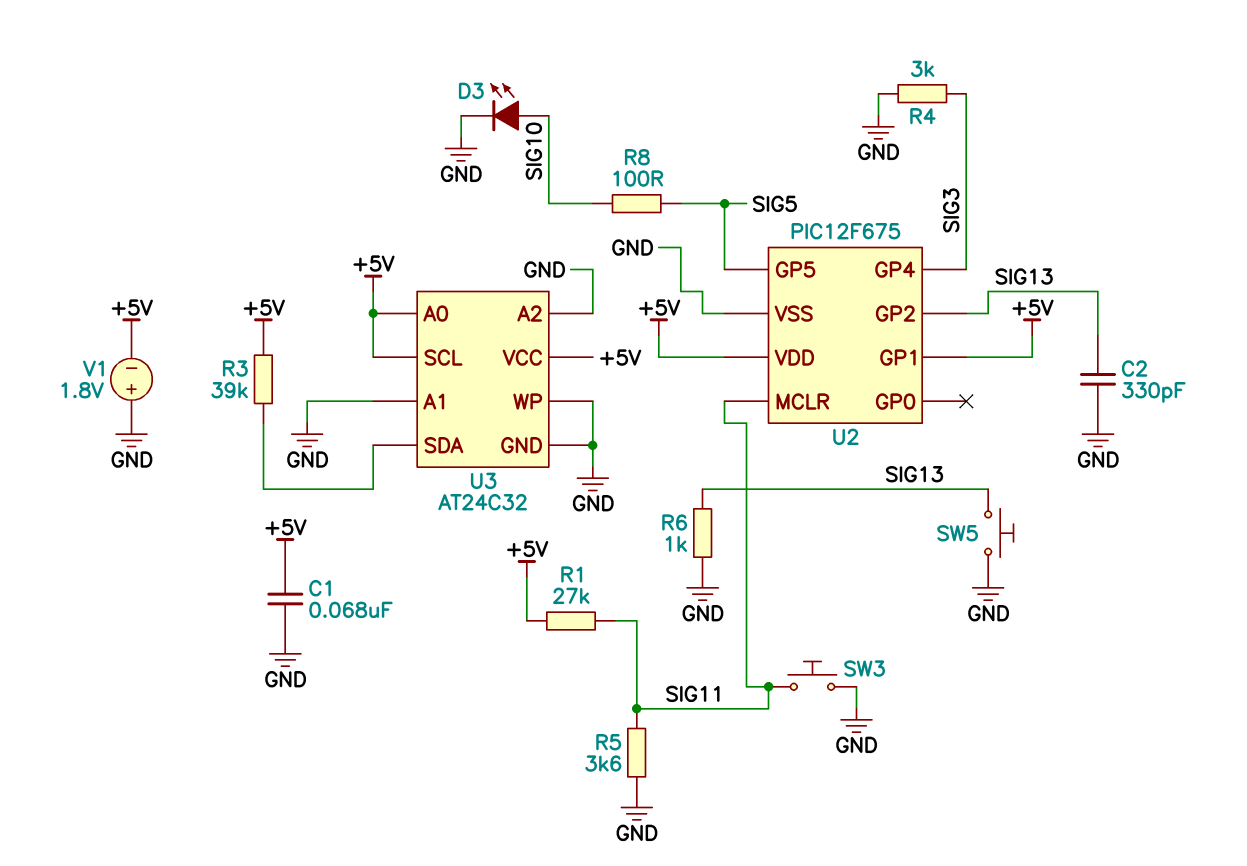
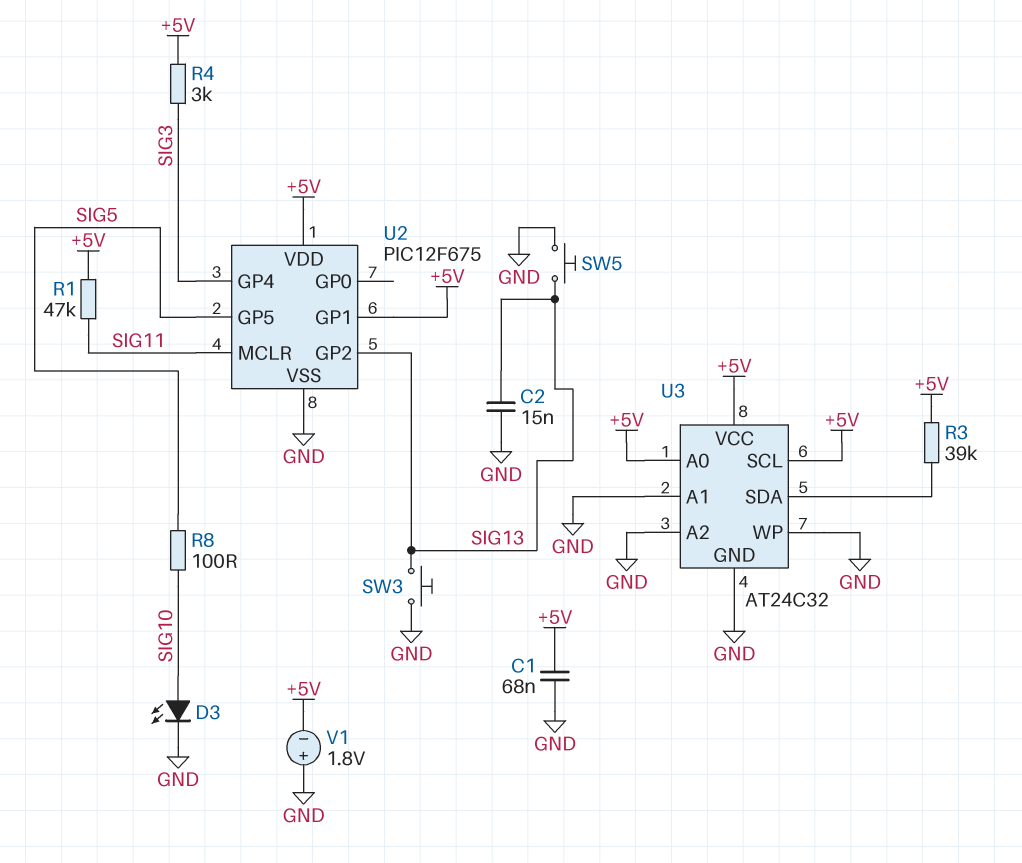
C2: 330pF (GND, SIG13) -> 15nF (GND, SIG13)
R1: 27k (+5V, SIG11) -> 47k (+5V, SIG11)
R4: 3k (GND, SIG3) -> 3k (+5V, SIG3)
R5: 3.6k (GND, SIG11) -> none
R6: 1k (GND, SIG13) -> none
SW3: button (GND, SIG11) -> button (GND, SIG13)

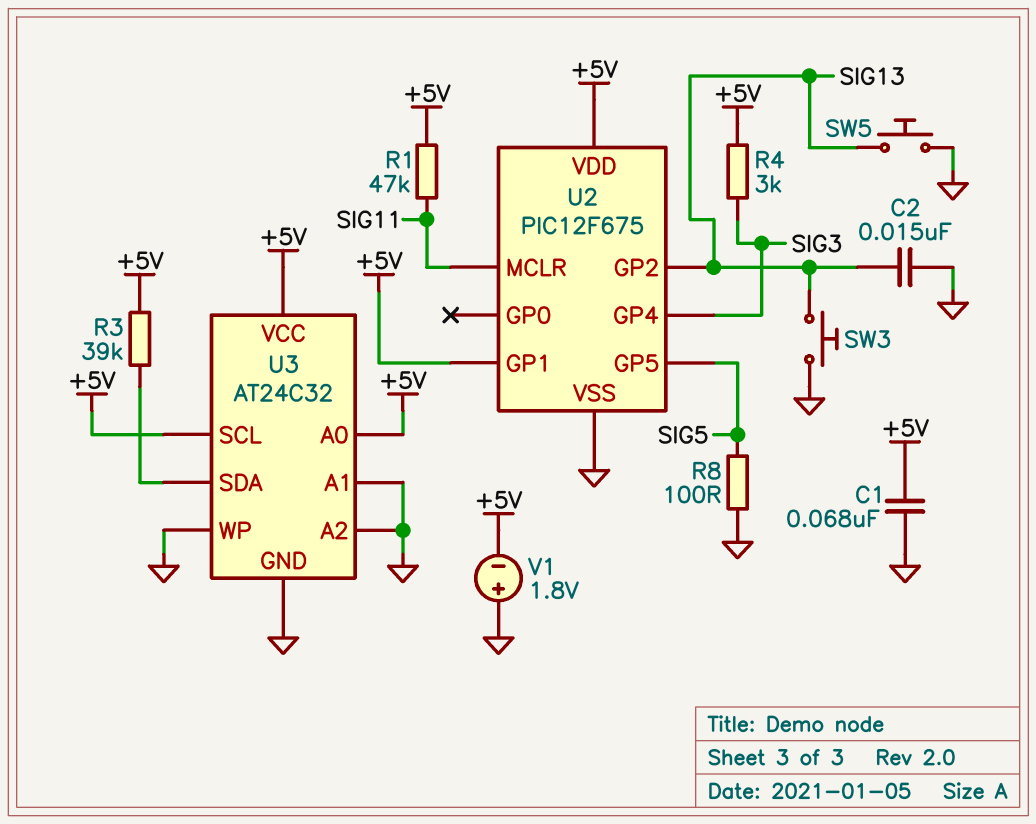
D3: LED (A SIG10, K GND) -> none
R8: 100 (SIG5, SIG10) -> 100 (GND, SIG5)

